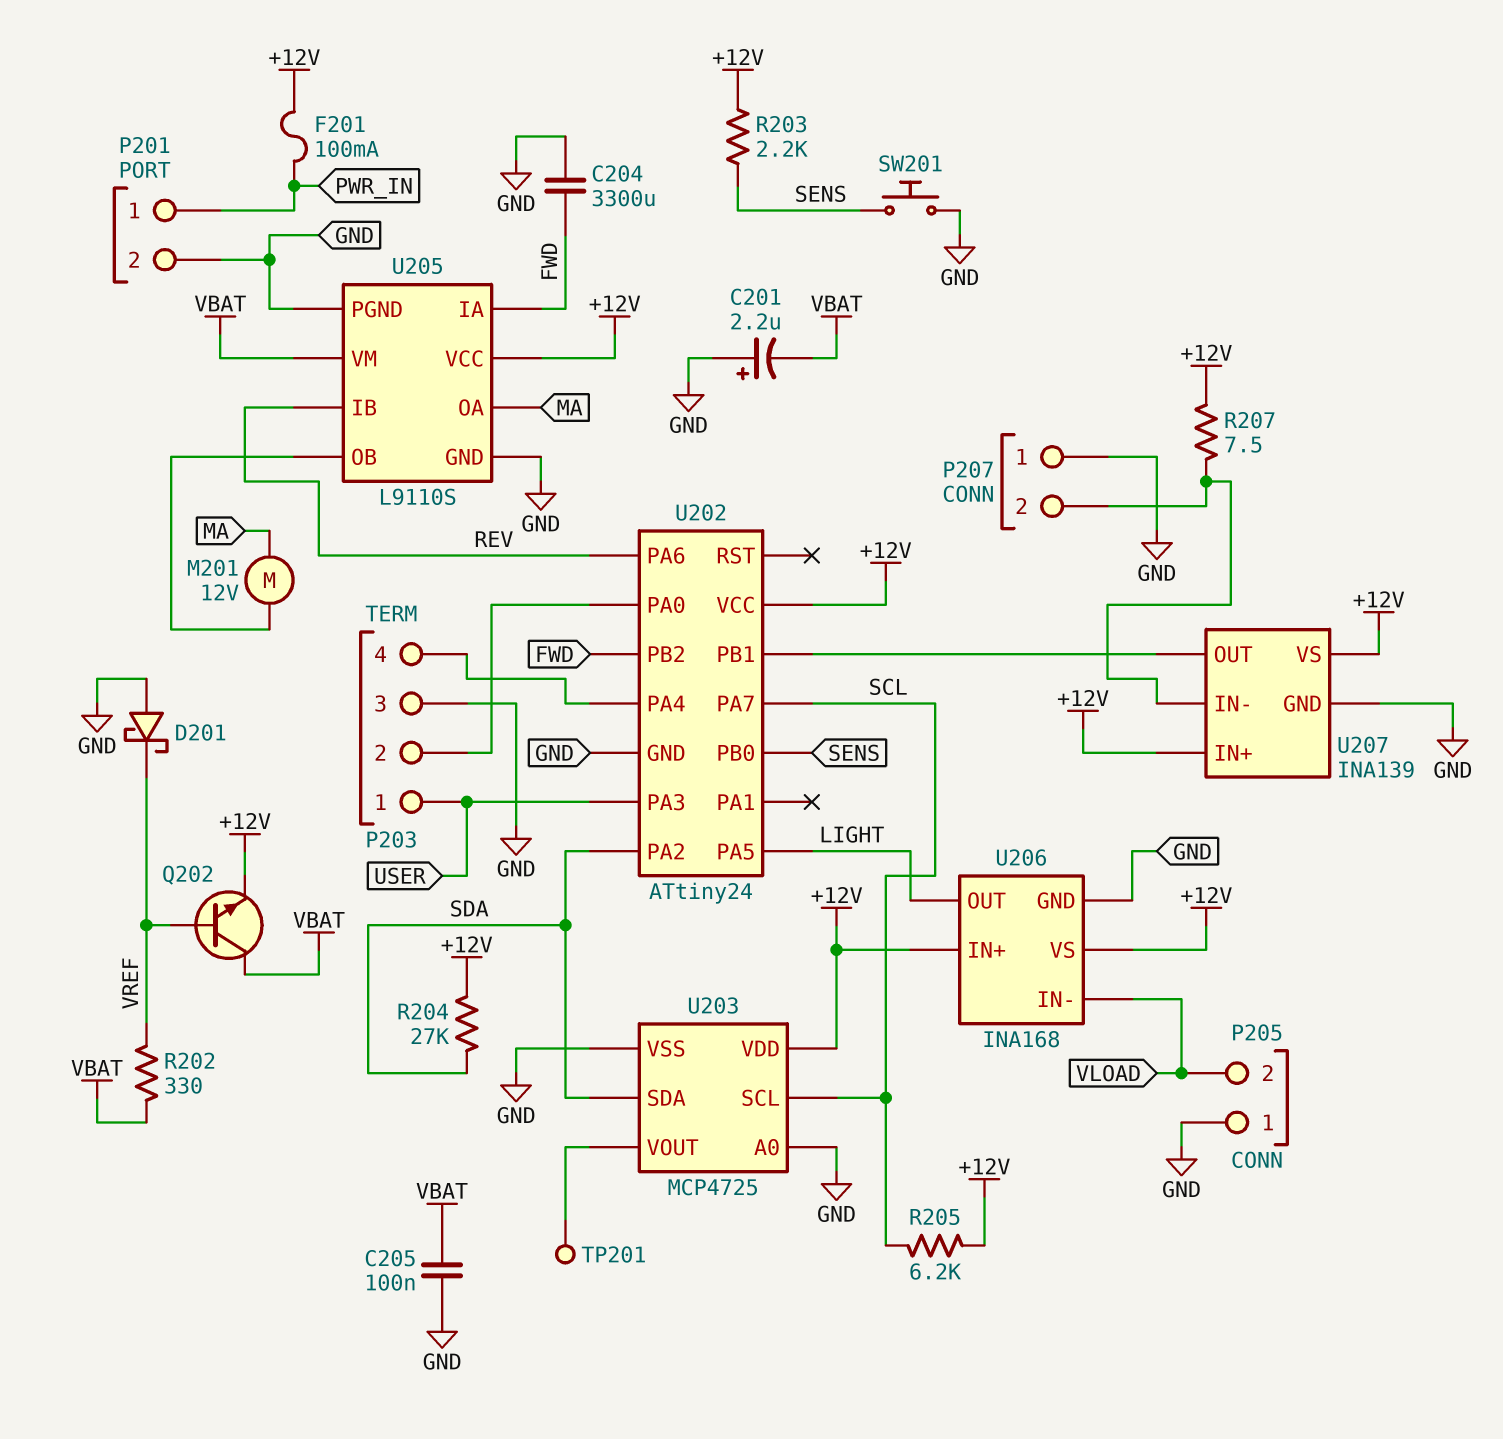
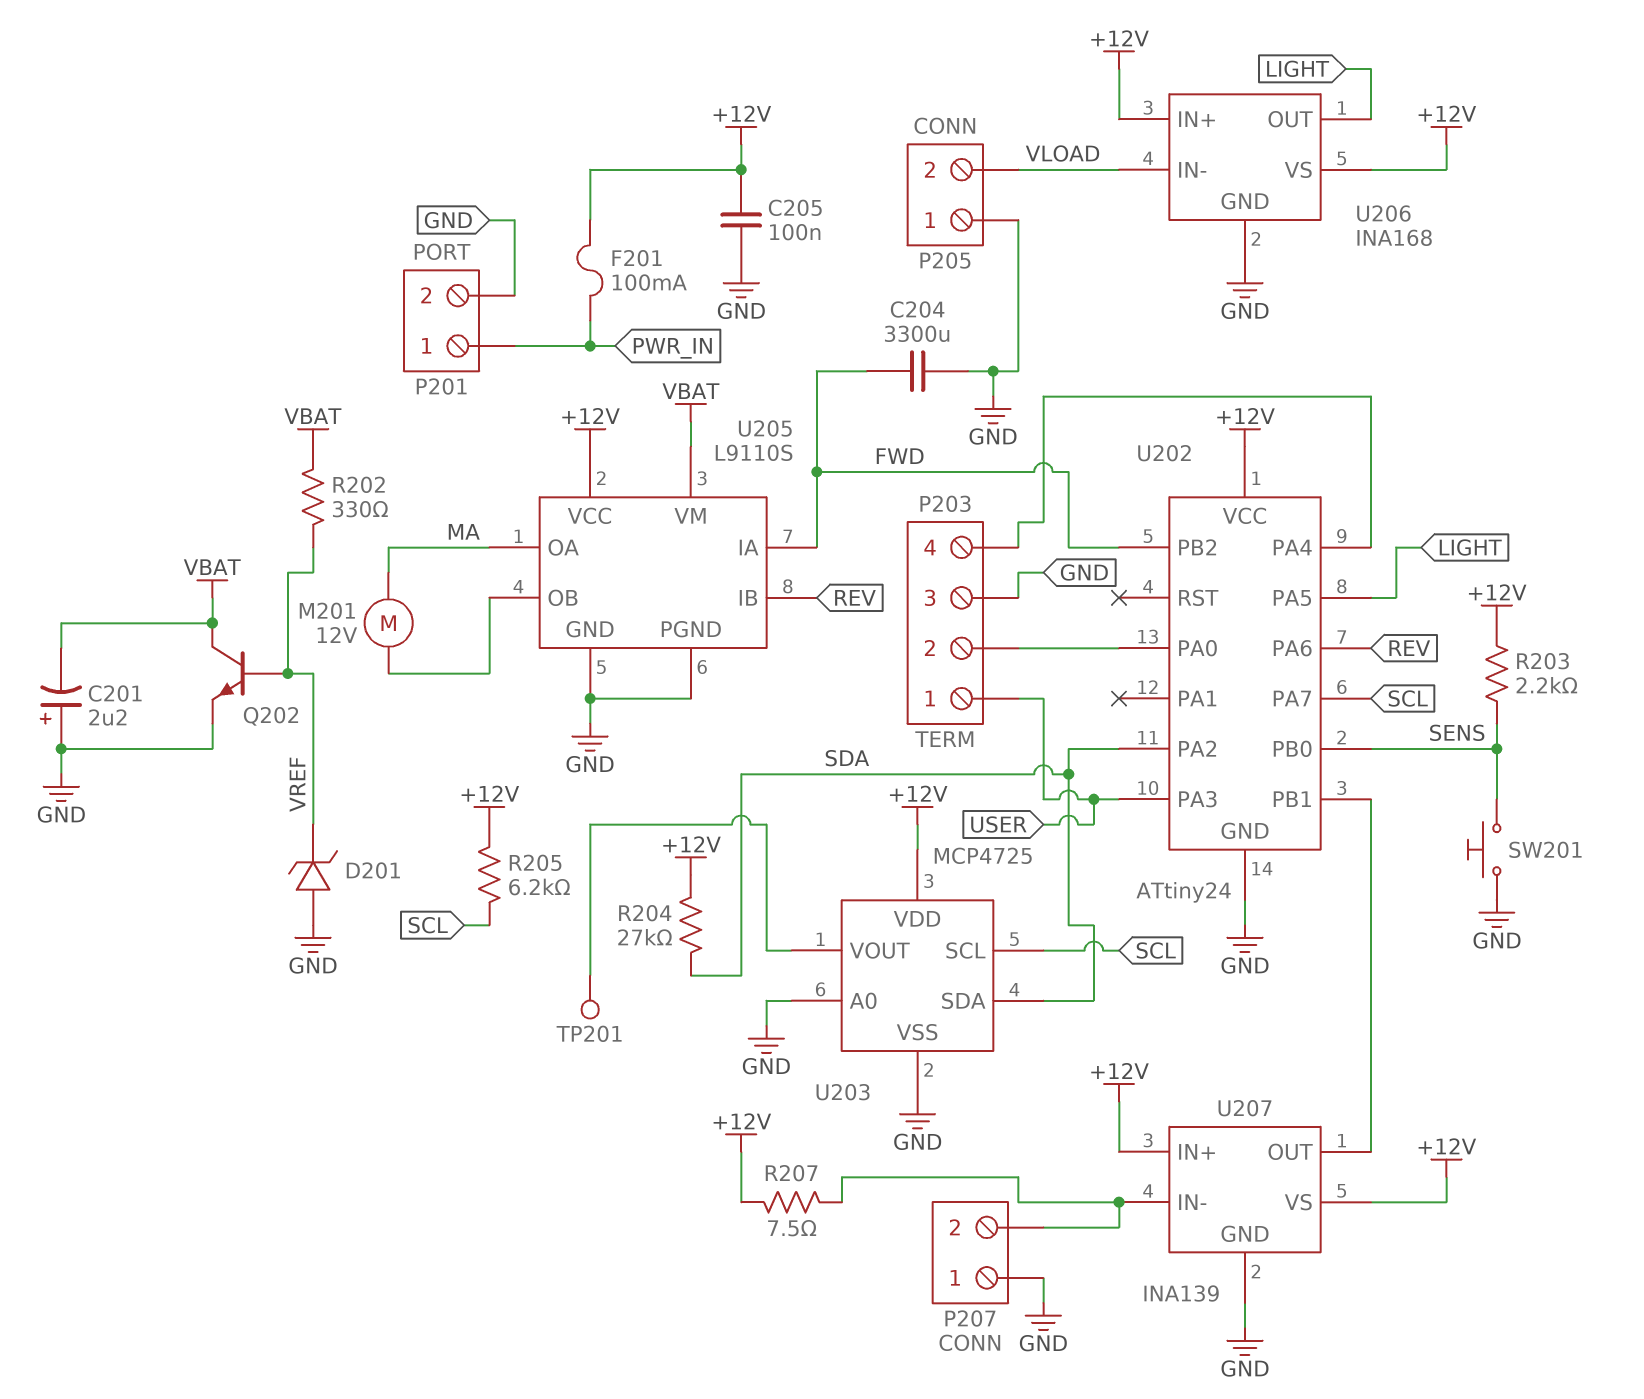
C205: 100nF (GND, VBAT) -> 100nF (+12V, GND)
D201: schottky (A GND, K VREF) -> zener (A GND, K VREF)
Q202: NPN (B VREF, C VBAT, E +12V) -> NPN (B VREF, C VBAT, E GND)

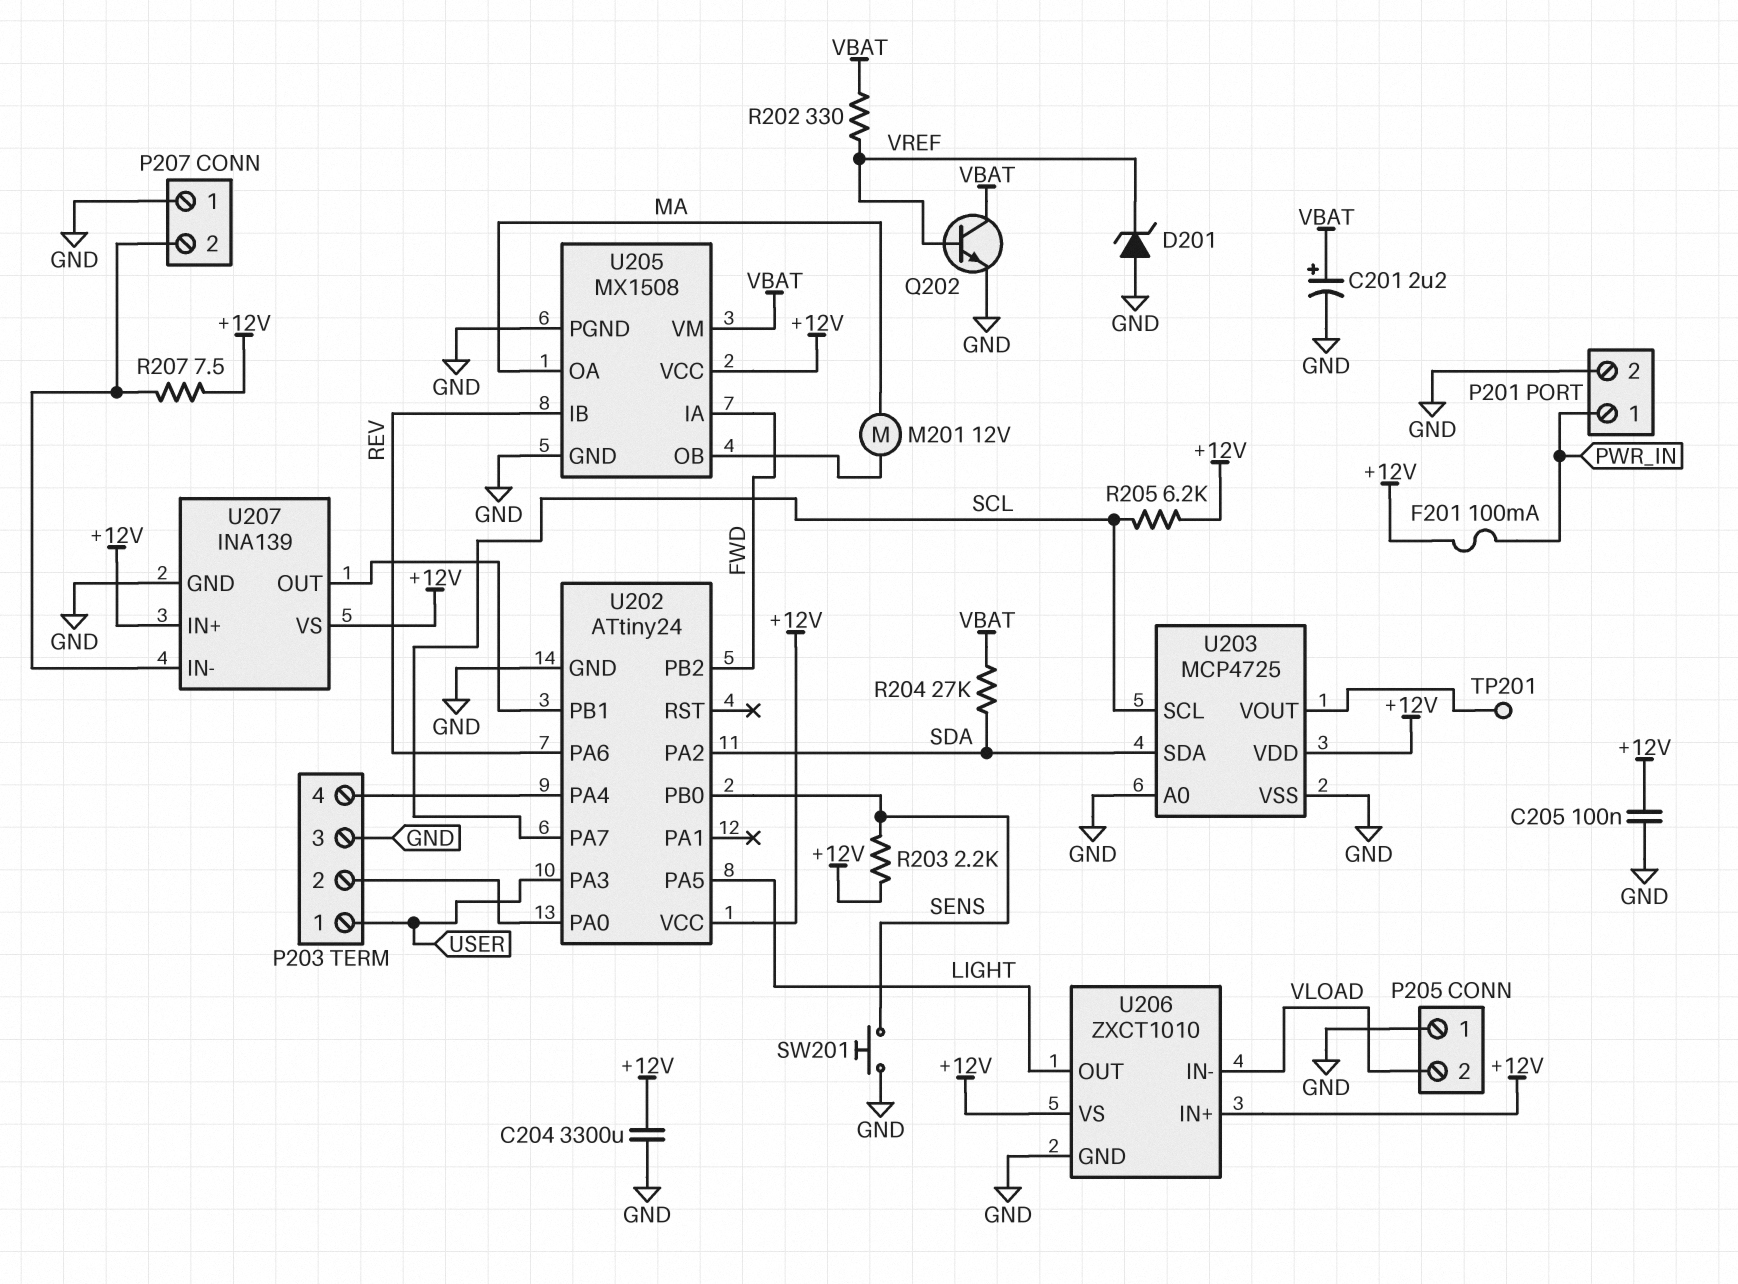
C201: 2.2uF (plus GND, minus VBAT) -> 2.2uF (plus VBAT, minus GND)
C204: 3300uF (FWD, GND) -> 3300uF (+12V, GND)
R204: 27k (+12V, SDA) -> 27k (SDA, VBAT)
U205: L9110S -> MX1508
U206: INA168 -> ZXCT1010

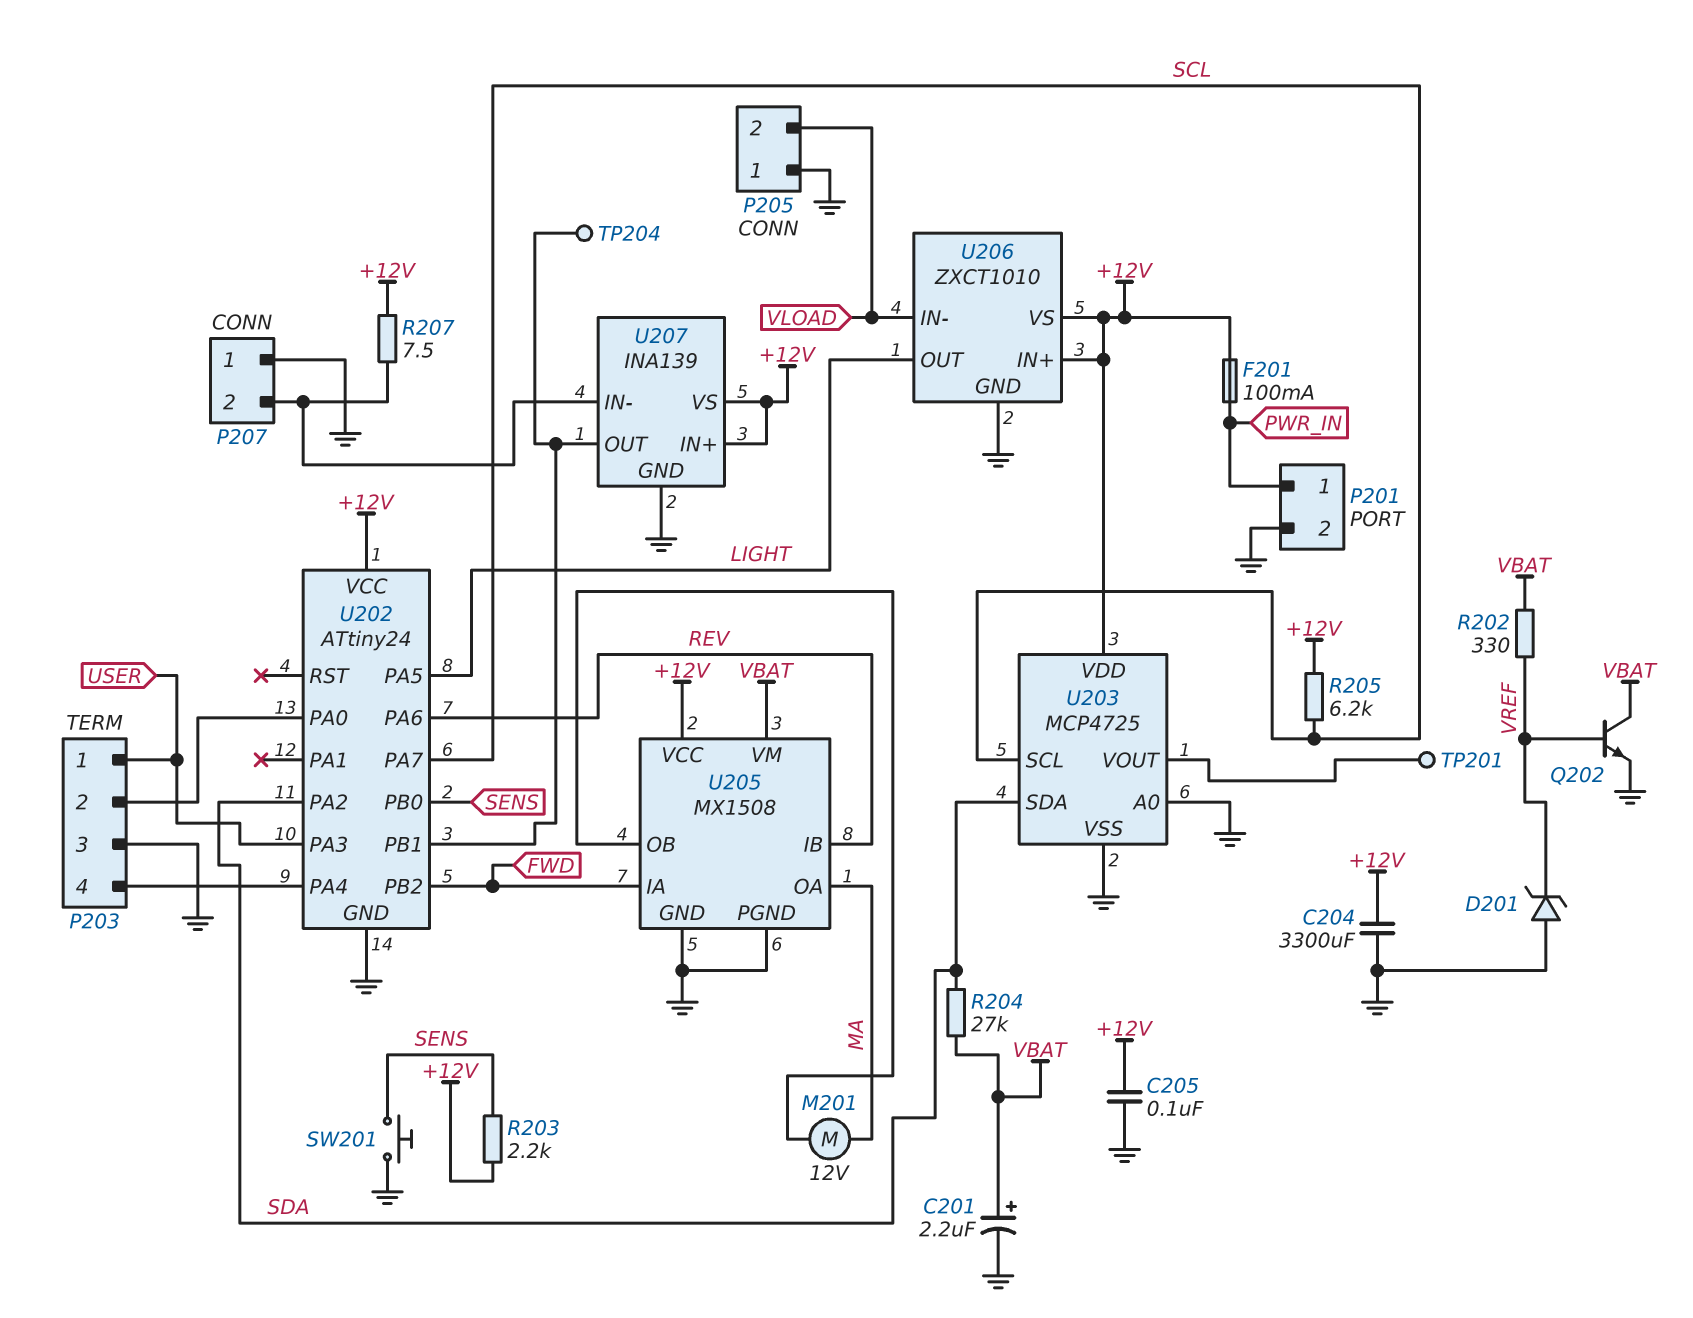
TP204: none -> test point (U202/PB1)

